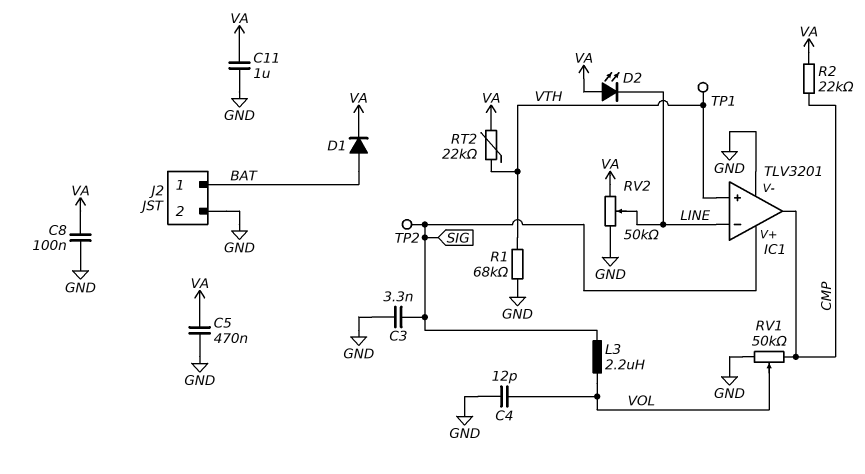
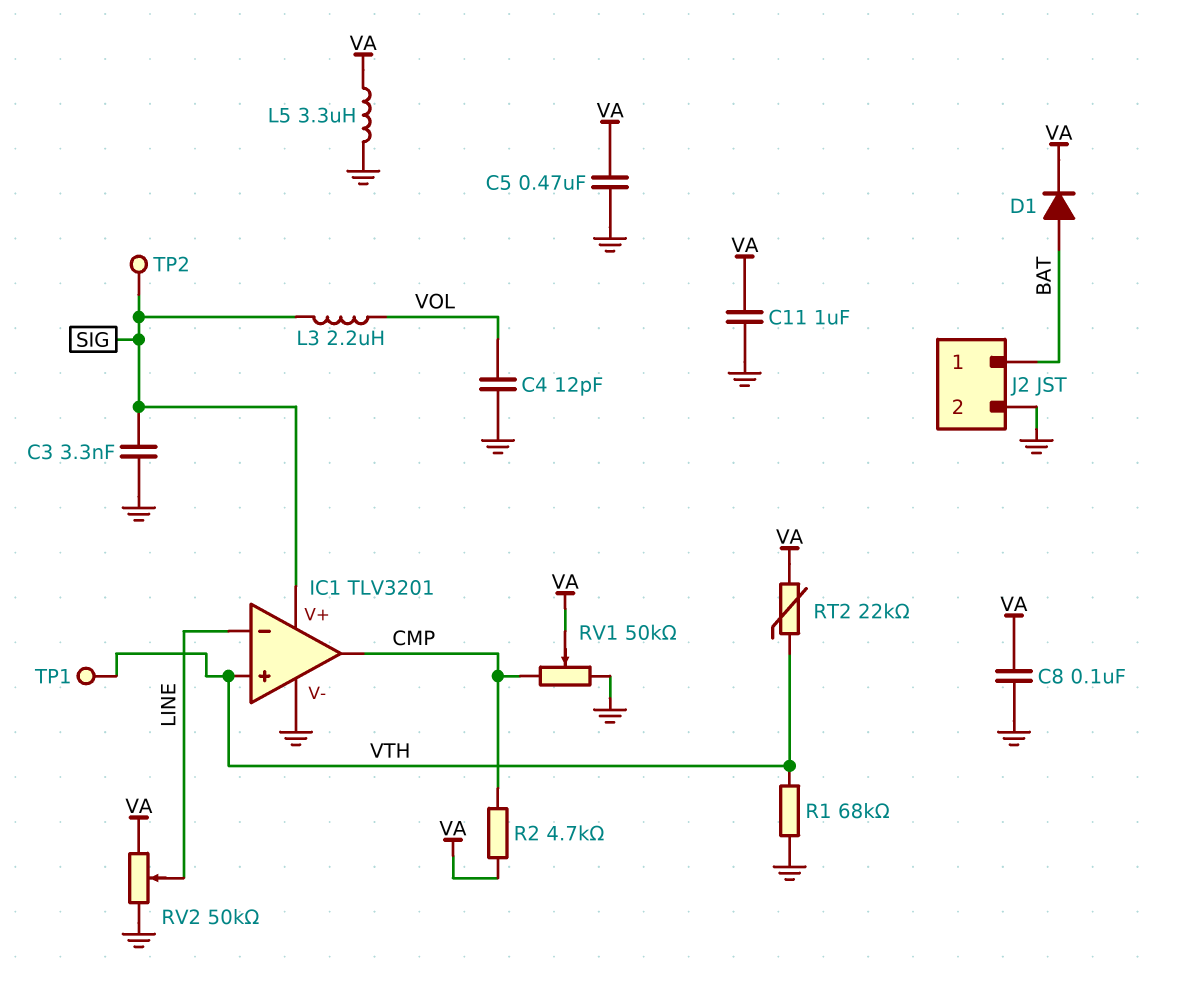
D2: LED (A VA, K LINE) -> none
L5: none -> 3.3uH (GND, VA)
R2: 22k (CMP, VA) -> 4.7k (CMP, VA)
RV1: 50k (CMP, GND, wiper VOL) -> 50k (CMP, GND, wiper VA)

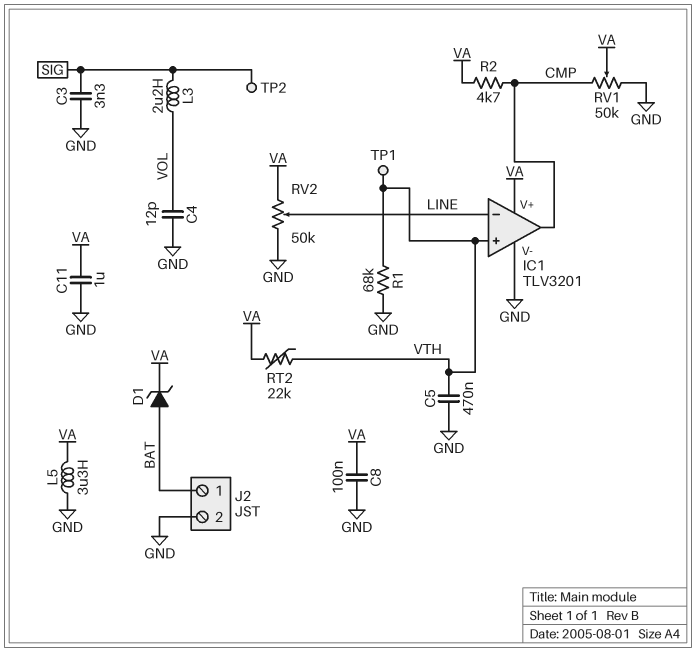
C5: 470nF (GND, VA) -> 470nF (GND, VTH)
D1: diode (A BAT, K VA) -> zener (A BAT, K VA)
IC1 pin V+: SIG -> VA

